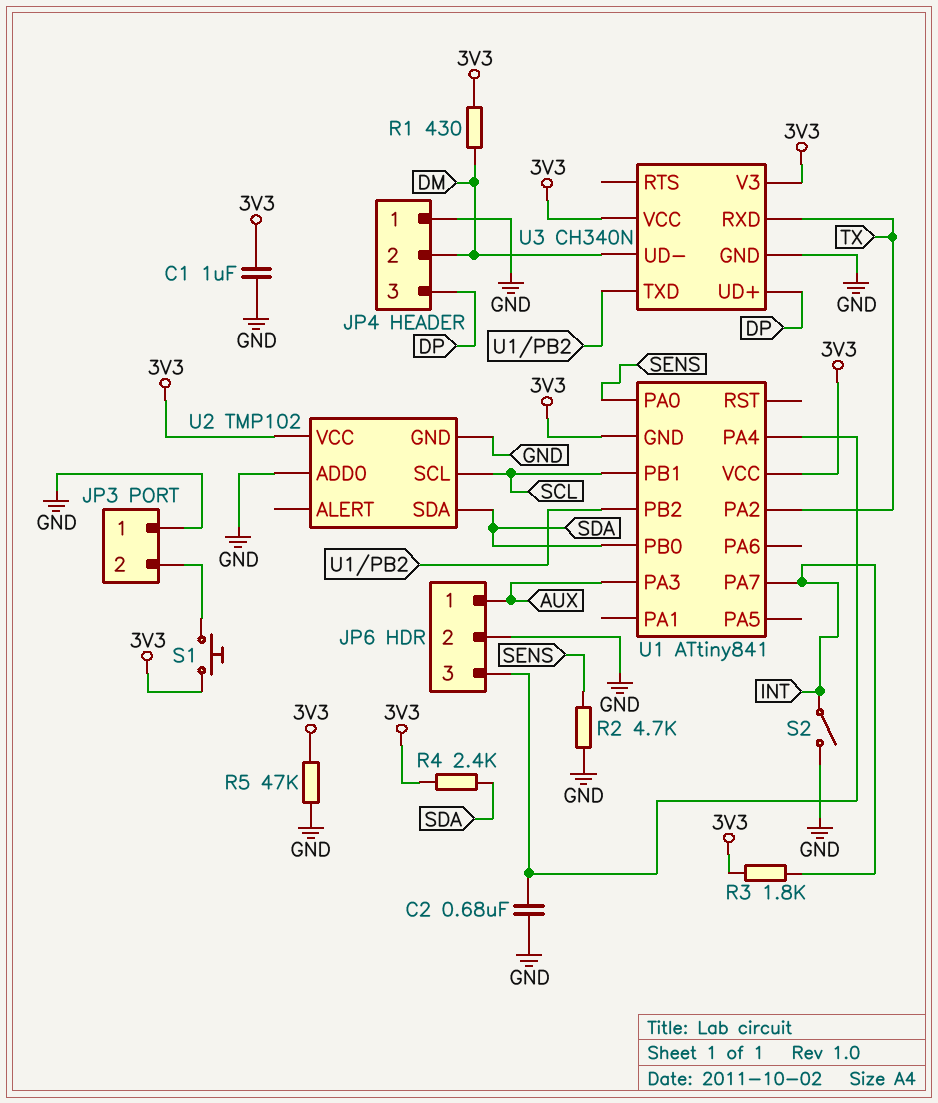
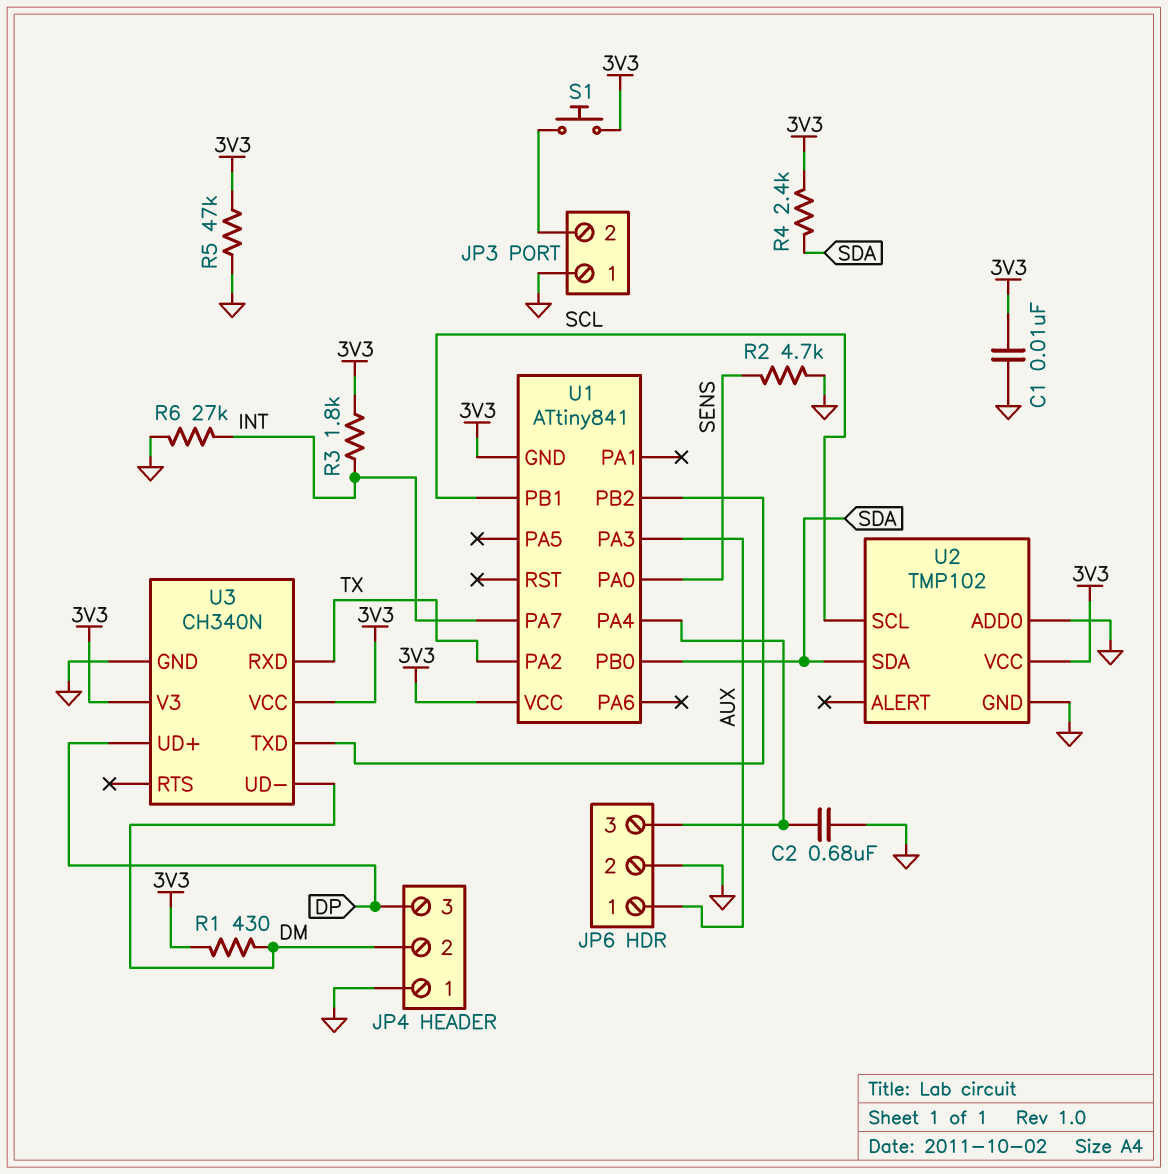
C1: 1uF (3V3, GND) -> 10nF (3V3, GND)
R6: none -> 27k (GND, INT)
S2: switch (GND, INT) -> none

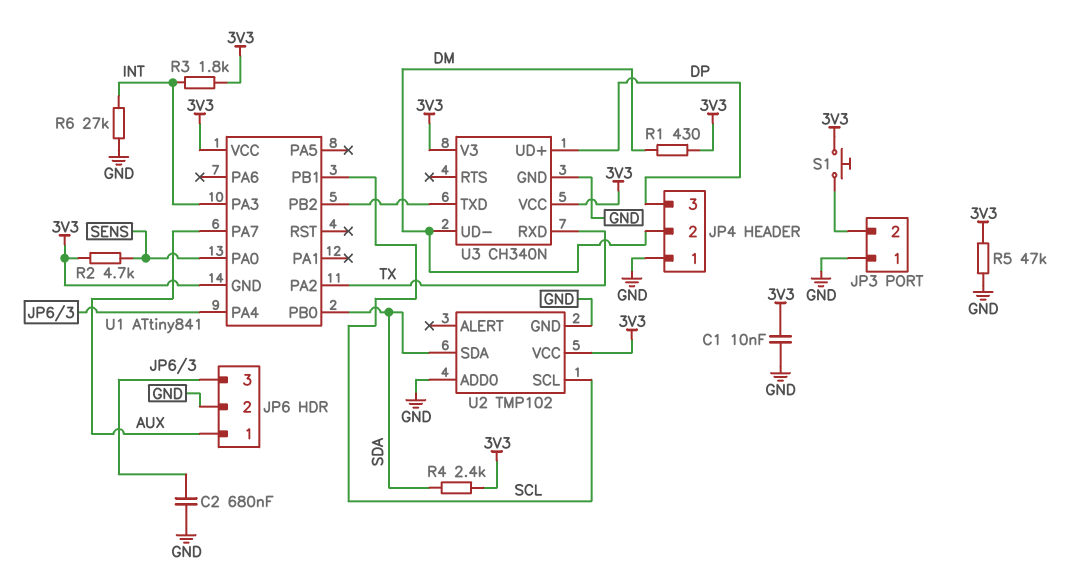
R2: 4.7k (GND, SENS) -> 4.7k (3V3, SENS)
U1 pin PA3: AUX -> INT
U1 pin PA7: INT -> AUX

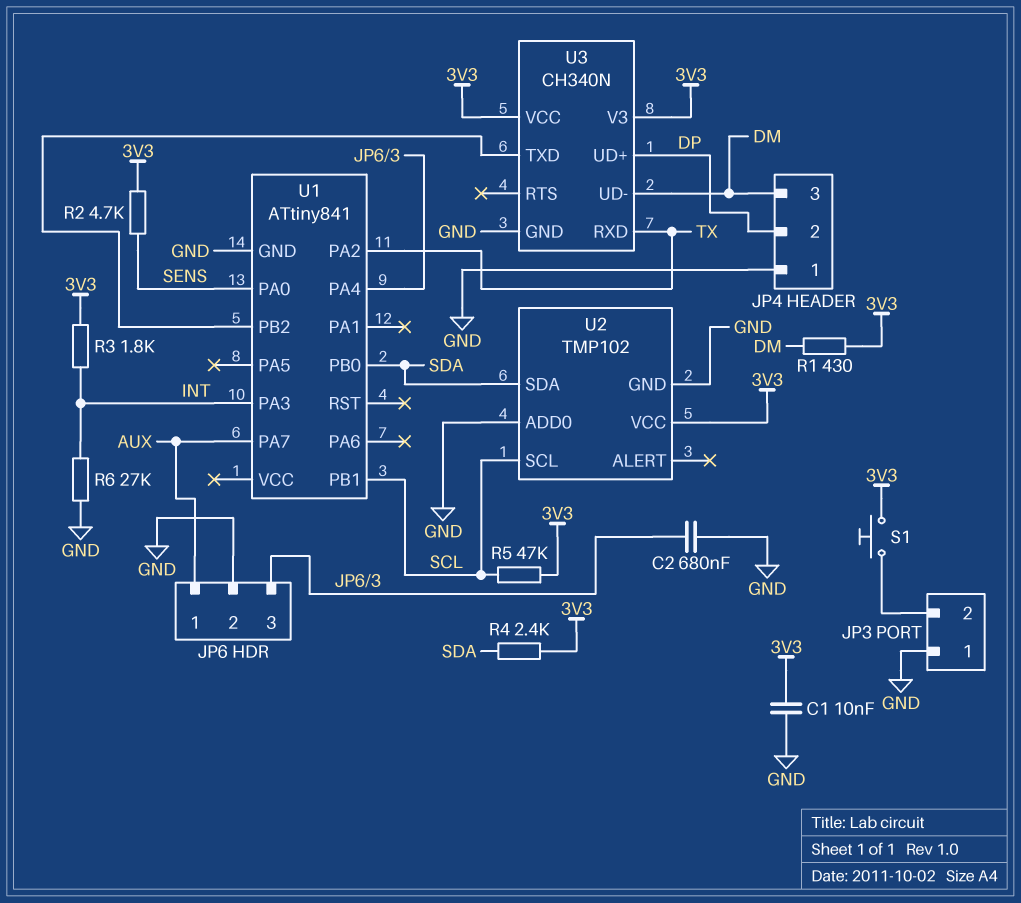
JP4 pin 2: DM -> DP
JP4 pin 3: DP -> DM
R5: 47k (3V3, GND) -> 47k (3V3, SCL)
U1 pin GND: 3V3 -> GND
U1 pin VCC: 3V3 -> none

